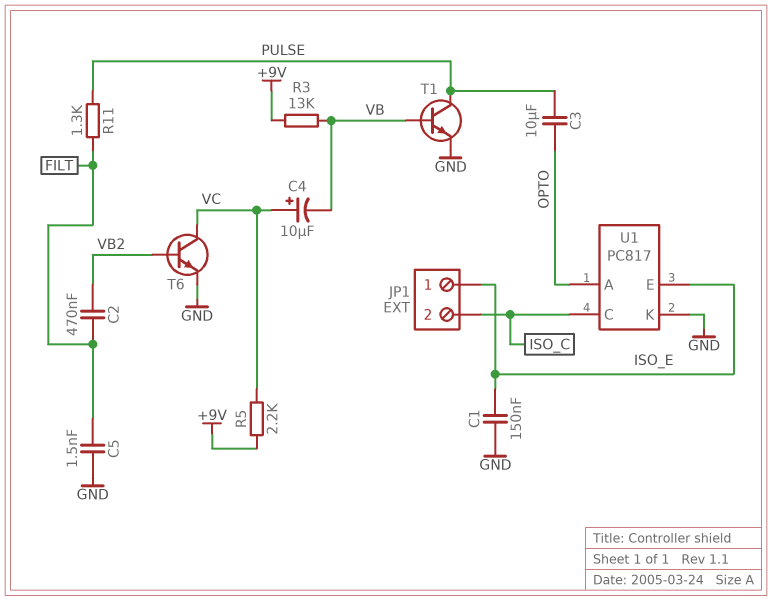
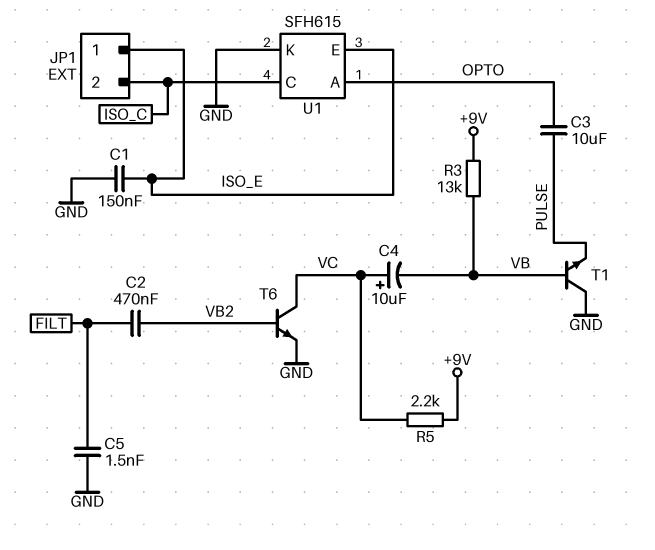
R11: 1.3k (FILT, PULSE) -> none
T1: NPN (B VB, C PULSE, E GND) -> NPN (B VB, C GND, E PULSE)
U1: PC817 -> SFH615

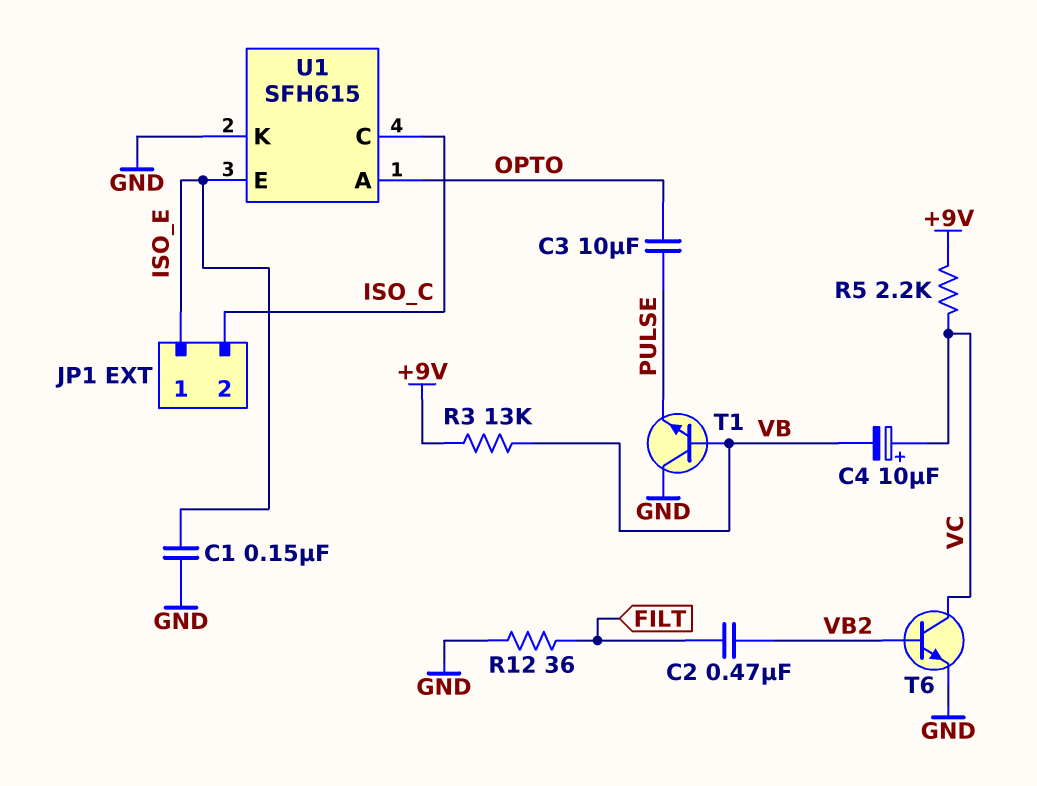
C5: 1.5nF (FILT, GND) -> none
R12: none -> 36 (FILT, GND)

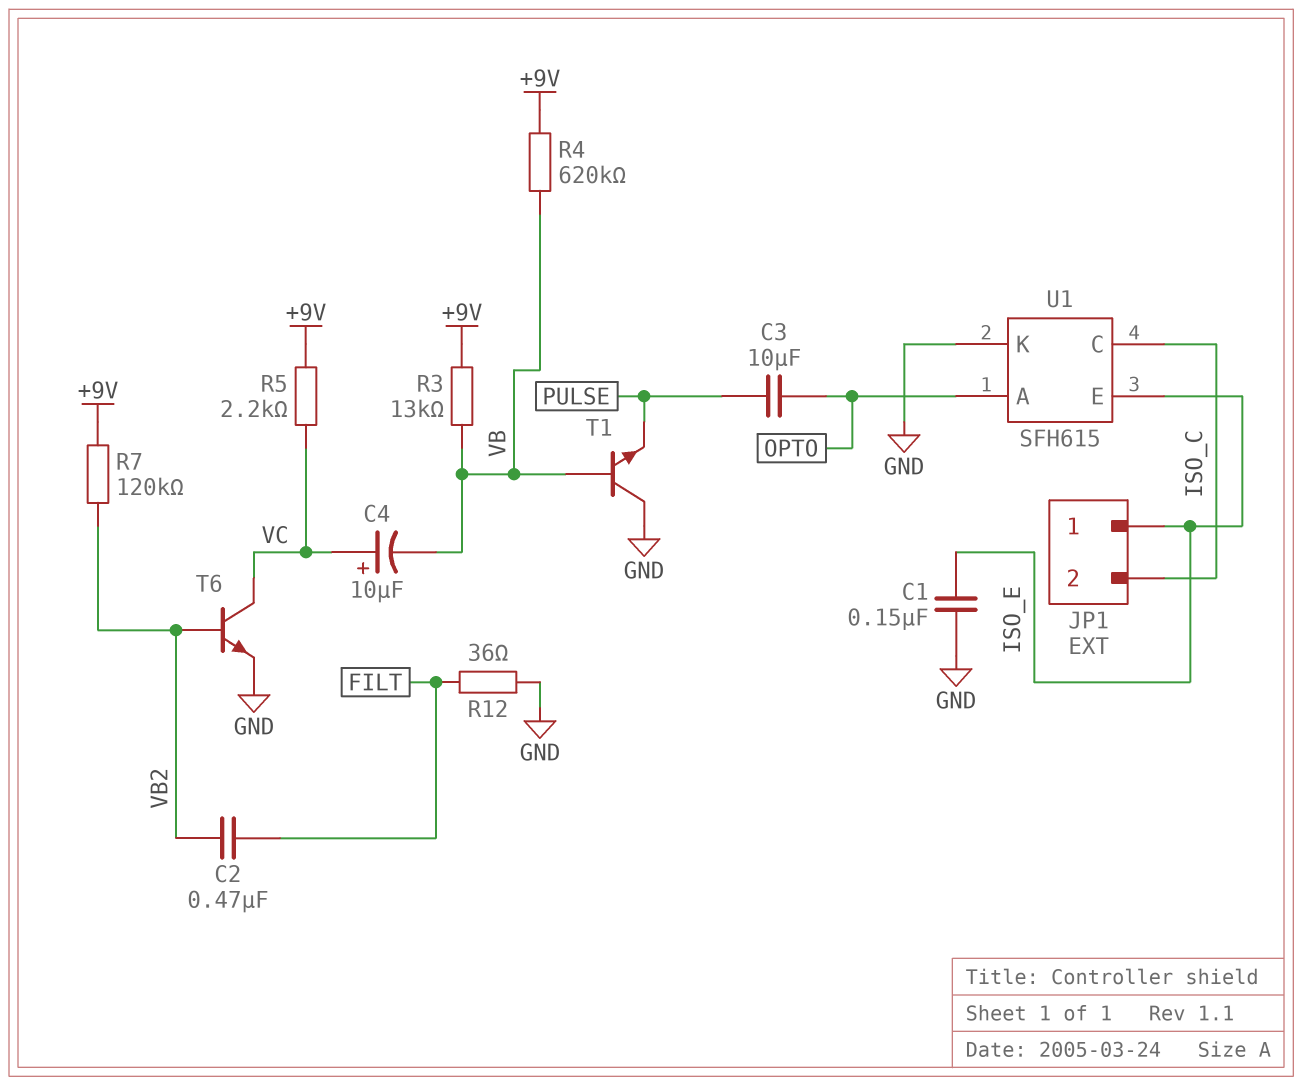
R4: none -> 620k (+9V, VB)
R7: none -> 120k (+9V, VB2)

